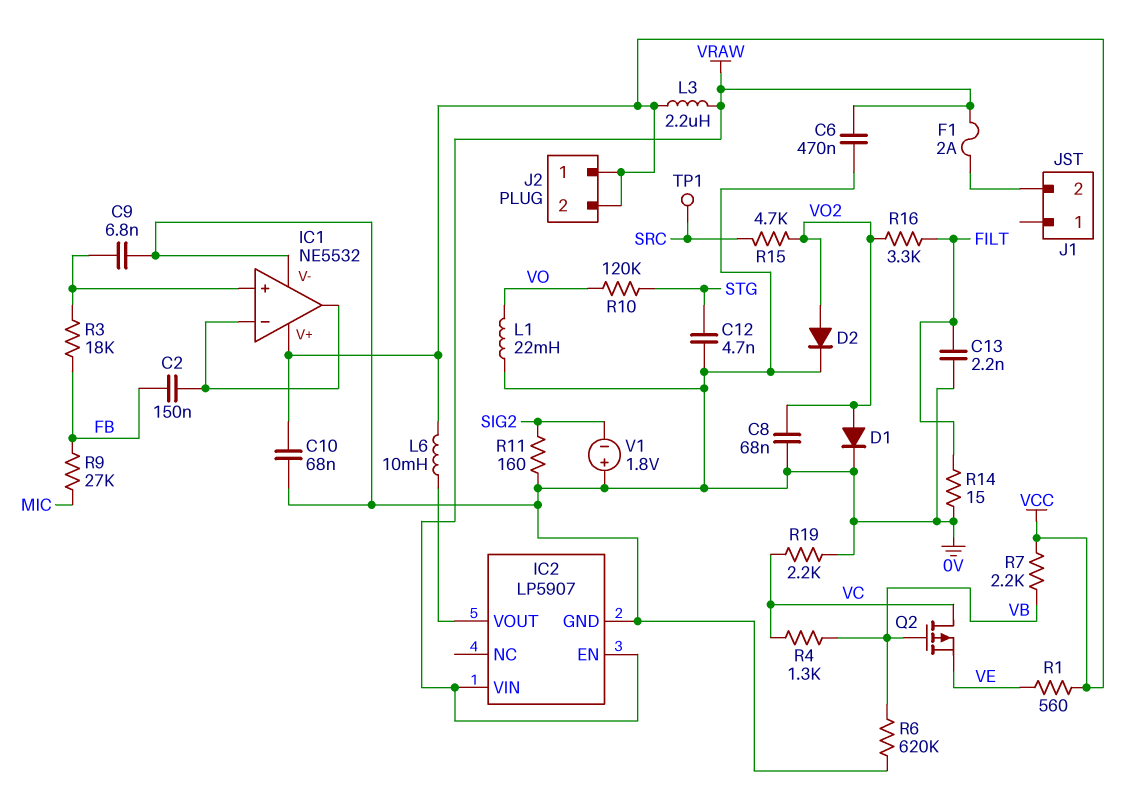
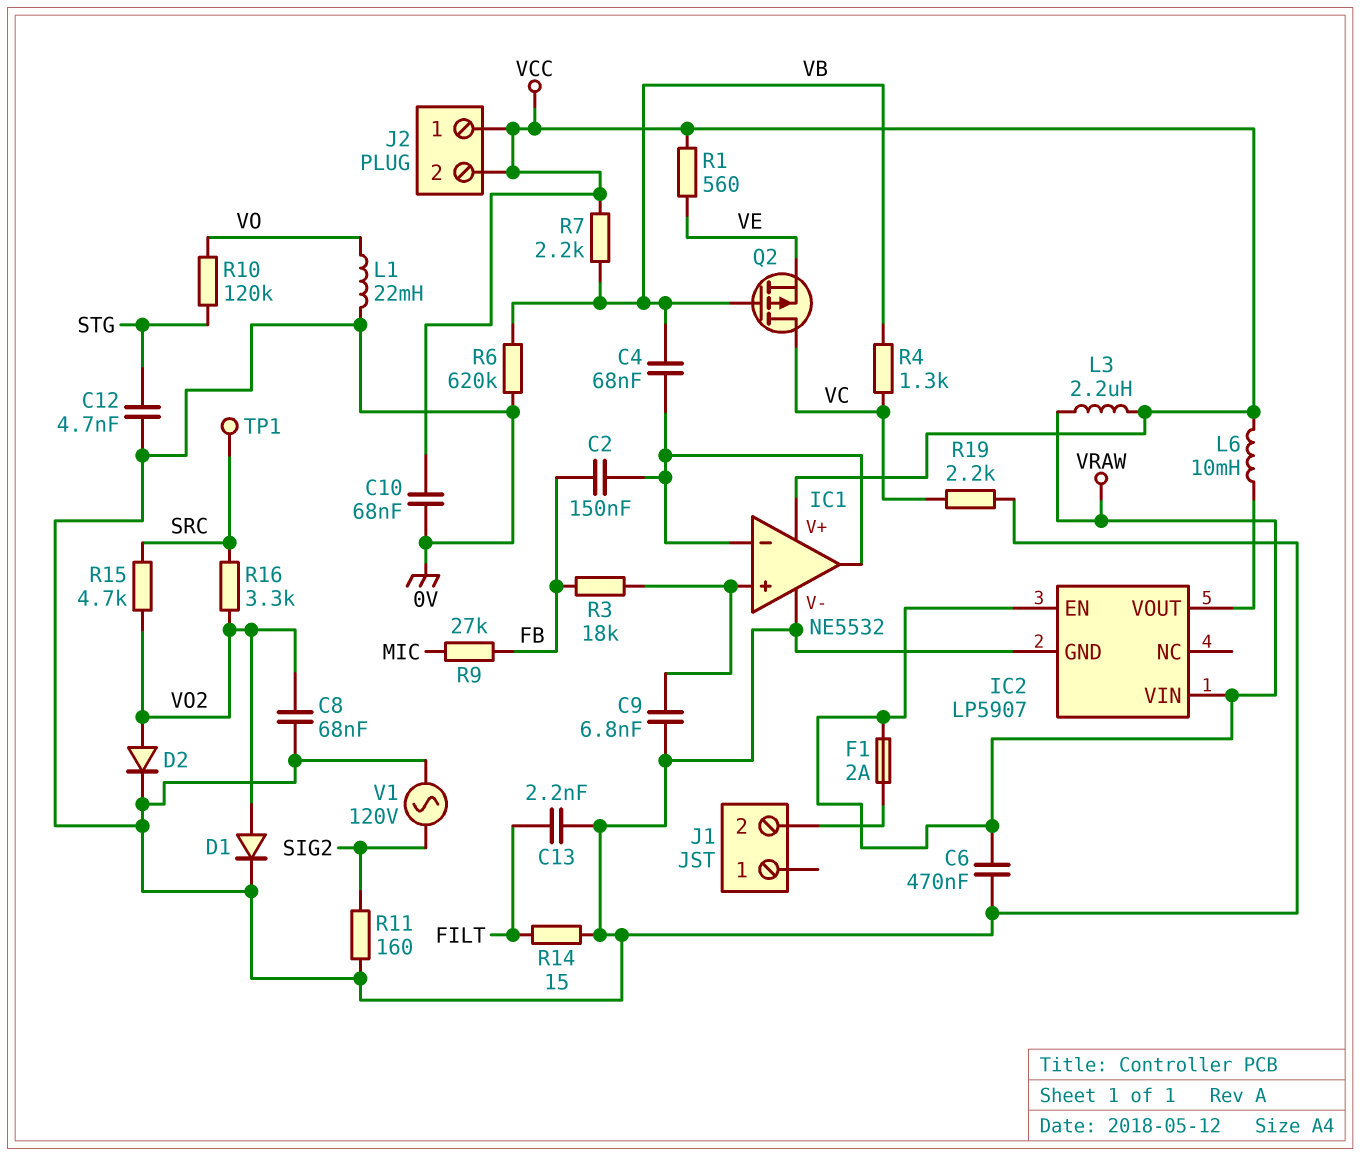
C4: none -> 68nF (IC1/in-, VB)
R16: 3.3k (FILT, VO2) -> 3.3k (SRC, VO2)
V1: 1.8V (plus 0V, minus SIG2) -> AC 120V (0V, SIG2)

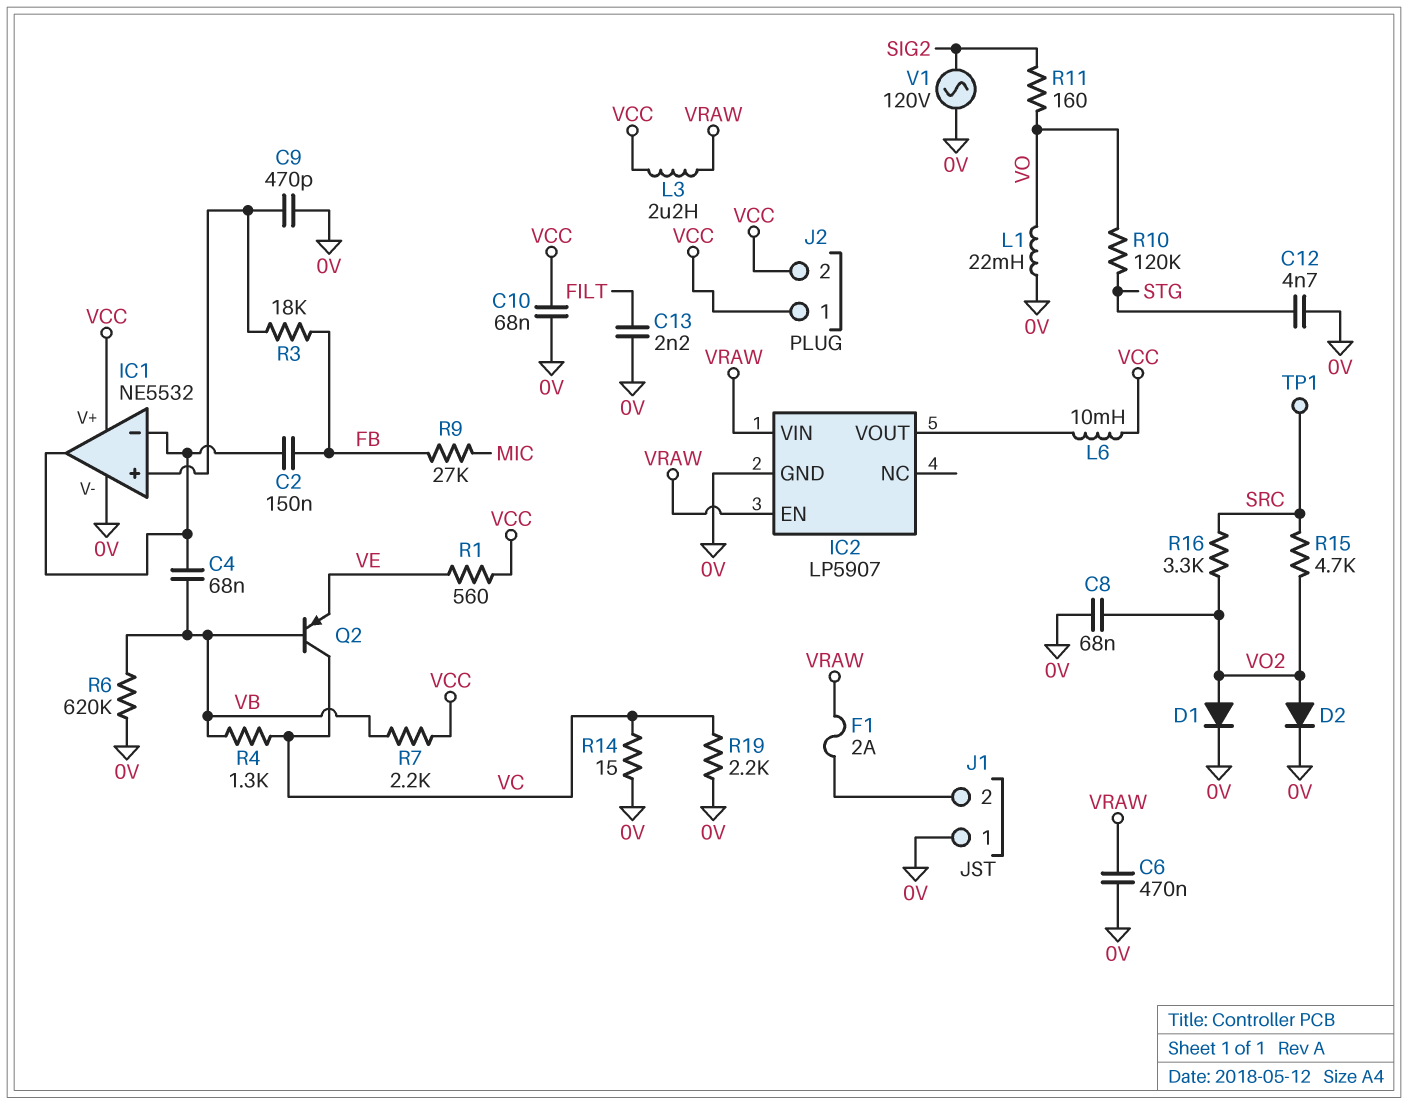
C9: 6.8nF (0V, IC1/in+) -> 470pF (0V, IC1/in+)
J1 pin 1: none -> 0V
Q2: PMOS (G VB, D VC, S VE) -> PNP (B VB, C VC, E VE)
R11: 160 (0V, SIG2) -> 160 (SIG2, VO)
R14: 15 (0V, FILT) -> 15 (0V, VC)

